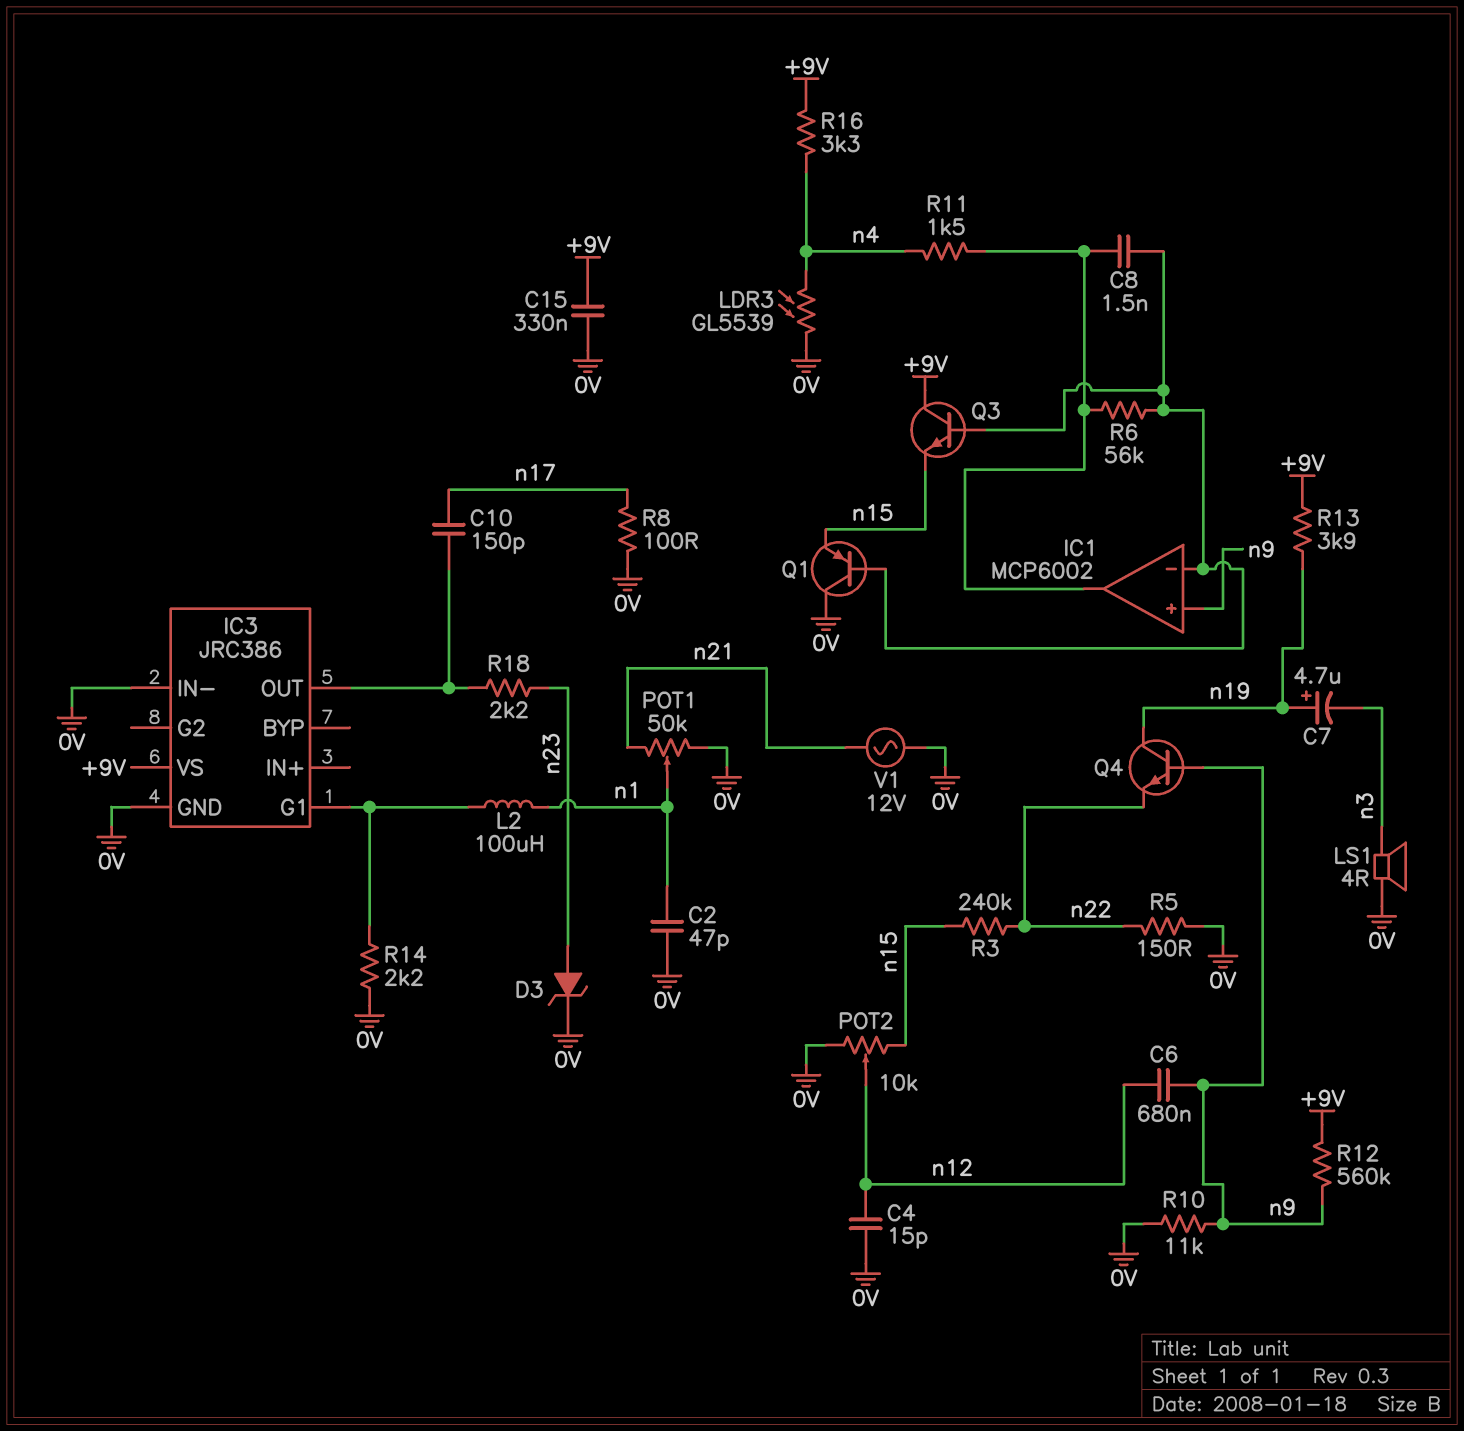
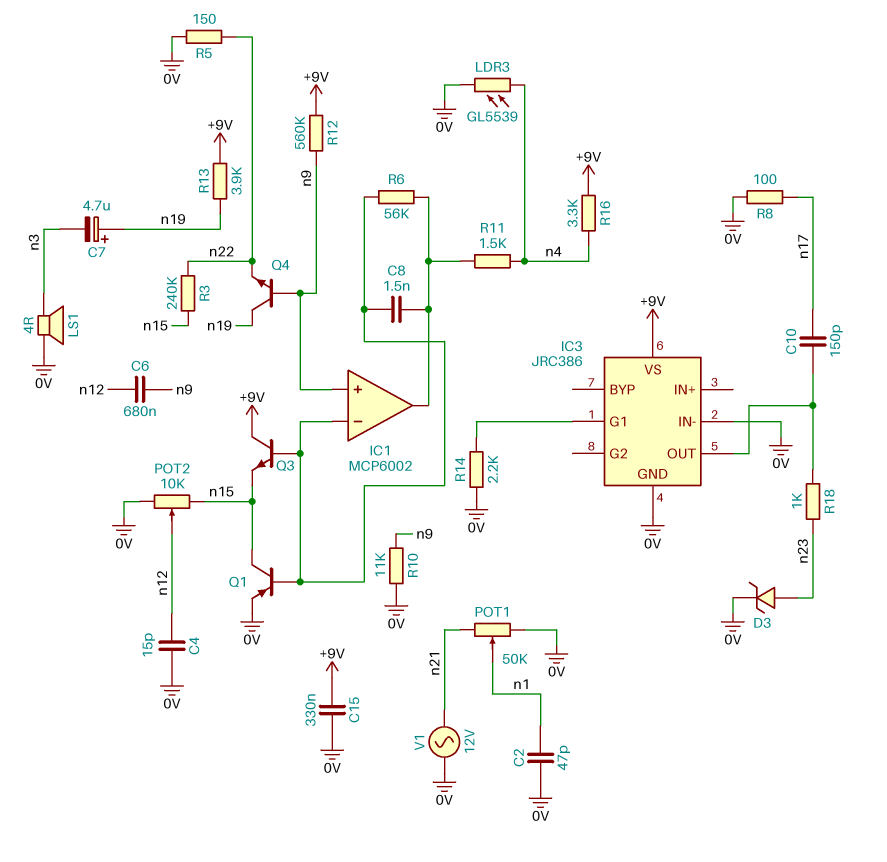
L2: 100uH (IC3/G1, n1) -> none
Q1: PNP (B IC1/in-, C 0V, E n15) -> PNP (B IC1/in-, C n15, E 0V)
R18: 2.2k (IC3/OUT, n23) -> 1k (IC3/OUT, n23)

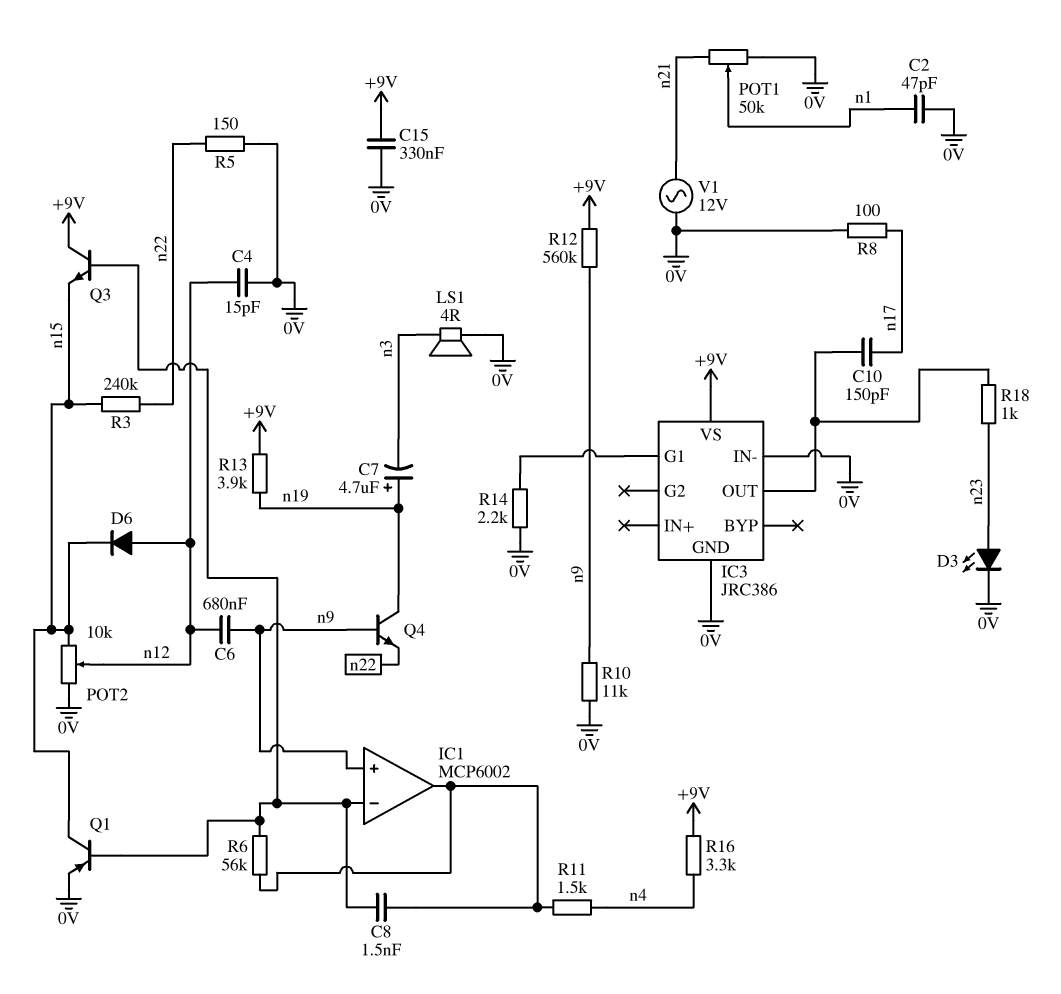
D3: zener (A n23, K 0V) -> LED (A n23, K 0V)
D6: none -> diode (A n12, K n15)
LDR3: GL5539 (0V, n4) -> none

